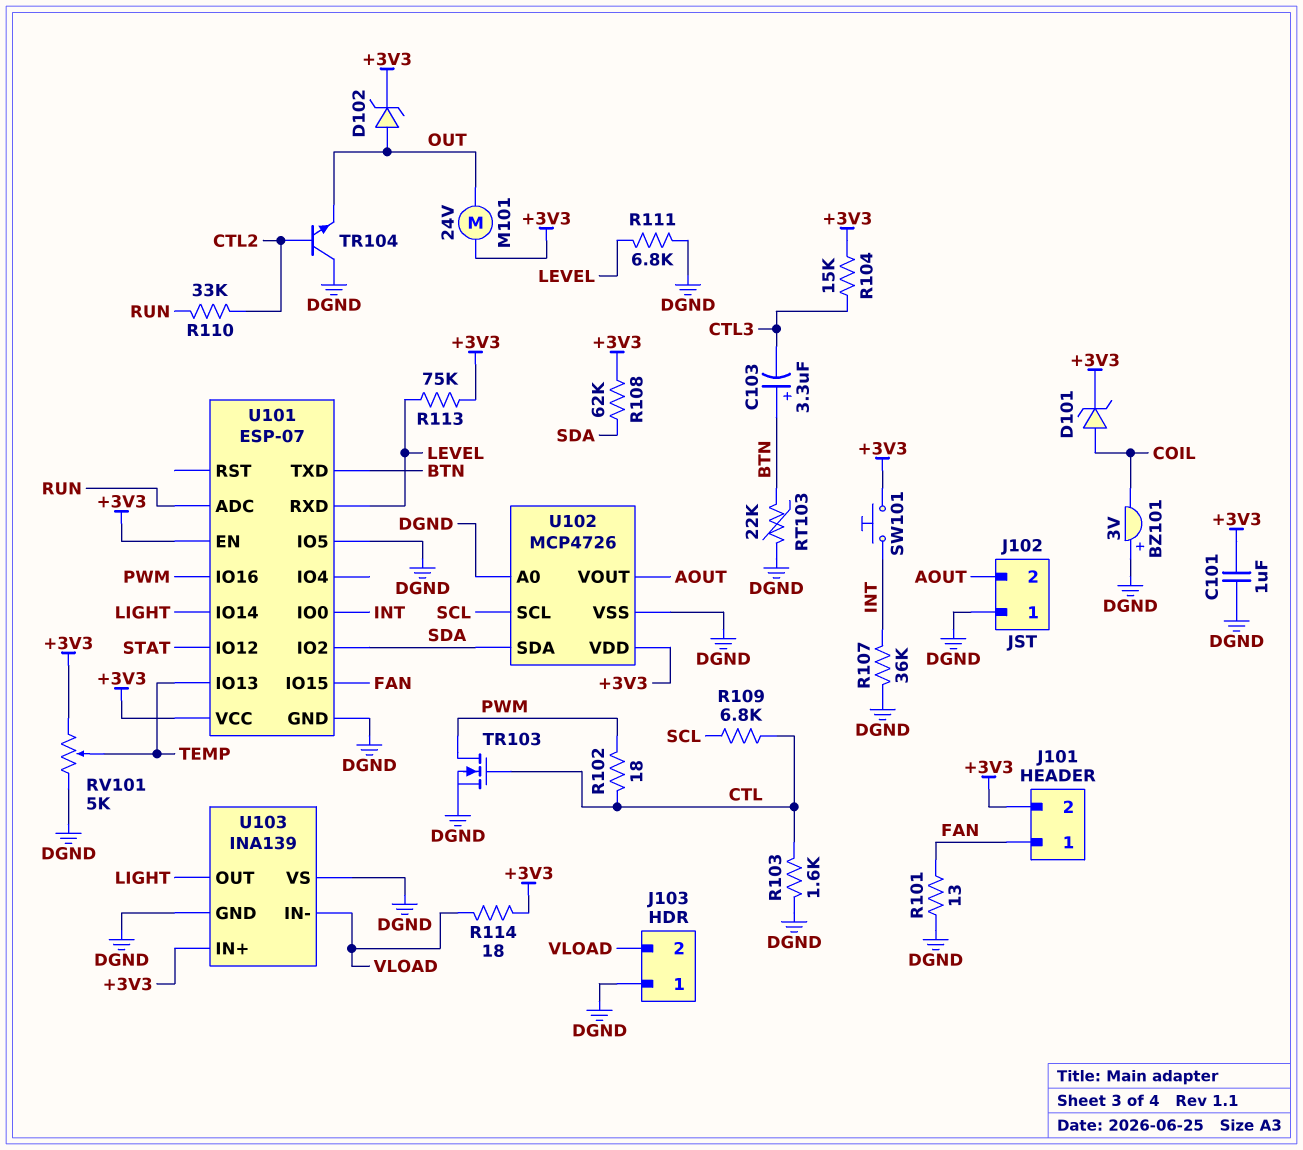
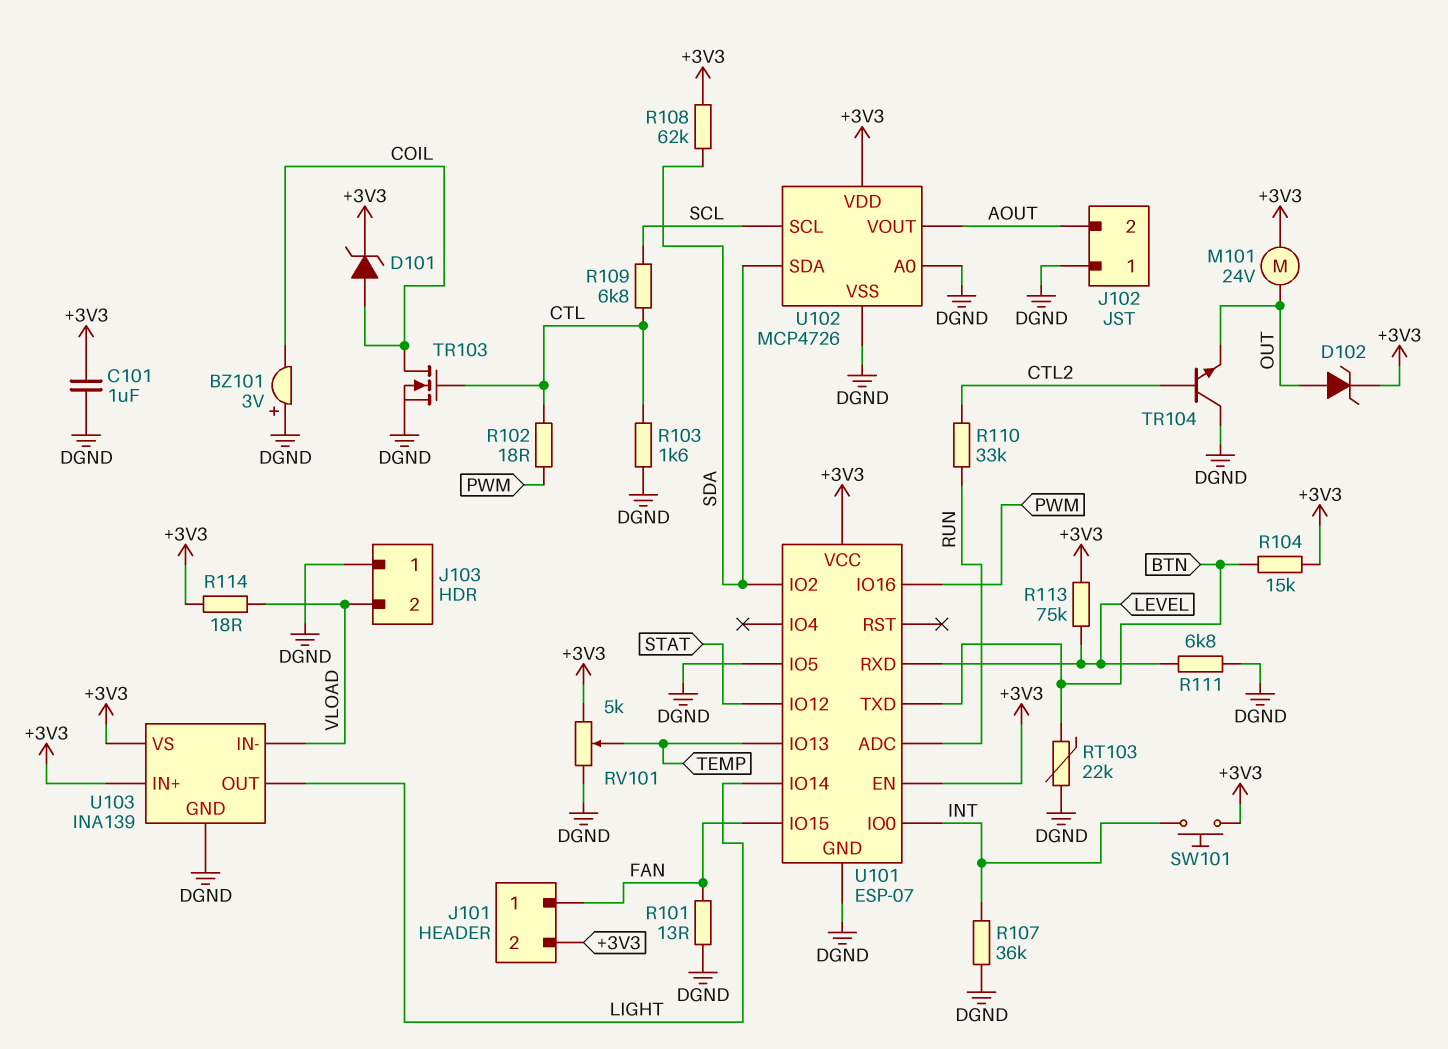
C103: 3.3uF (plus BTN, minus CTL3) -> none
R104: 15k (+3V3, CTL3) -> 15k (+3V3, BTN)
TR103: NMOS (G CTL, D PWM, S DGND) -> NMOS (G CTL, D COIL, S DGND)
U103 pin VS: DGND -> +3V3

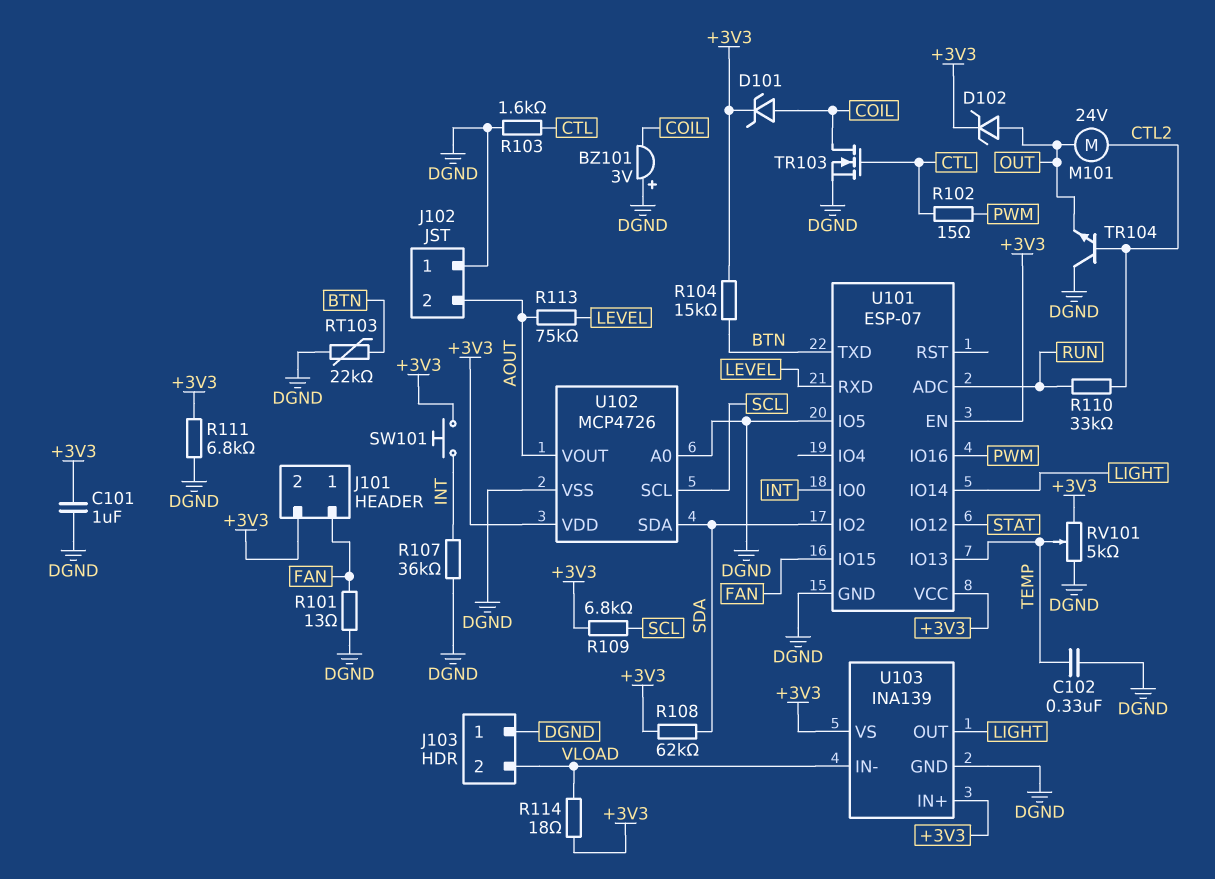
C102: none -> 330nF (DGND, TEMP)
M101: motor 24V (+3V3, OUT) -> motor 24V (CTL2, OUT)
R102: 18 (CTL, PWM) -> 15 (CTL, PWM)
R109: 6.8k (CTL, SCL) -> 6.8k (+3V3, SCL)
R111: 6.8k (DGND, LEVEL) -> 6.8k (+3V3, DGND)
R113: 75k (+3V3, LEVEL) -> 75k (AOUT, LEVEL)

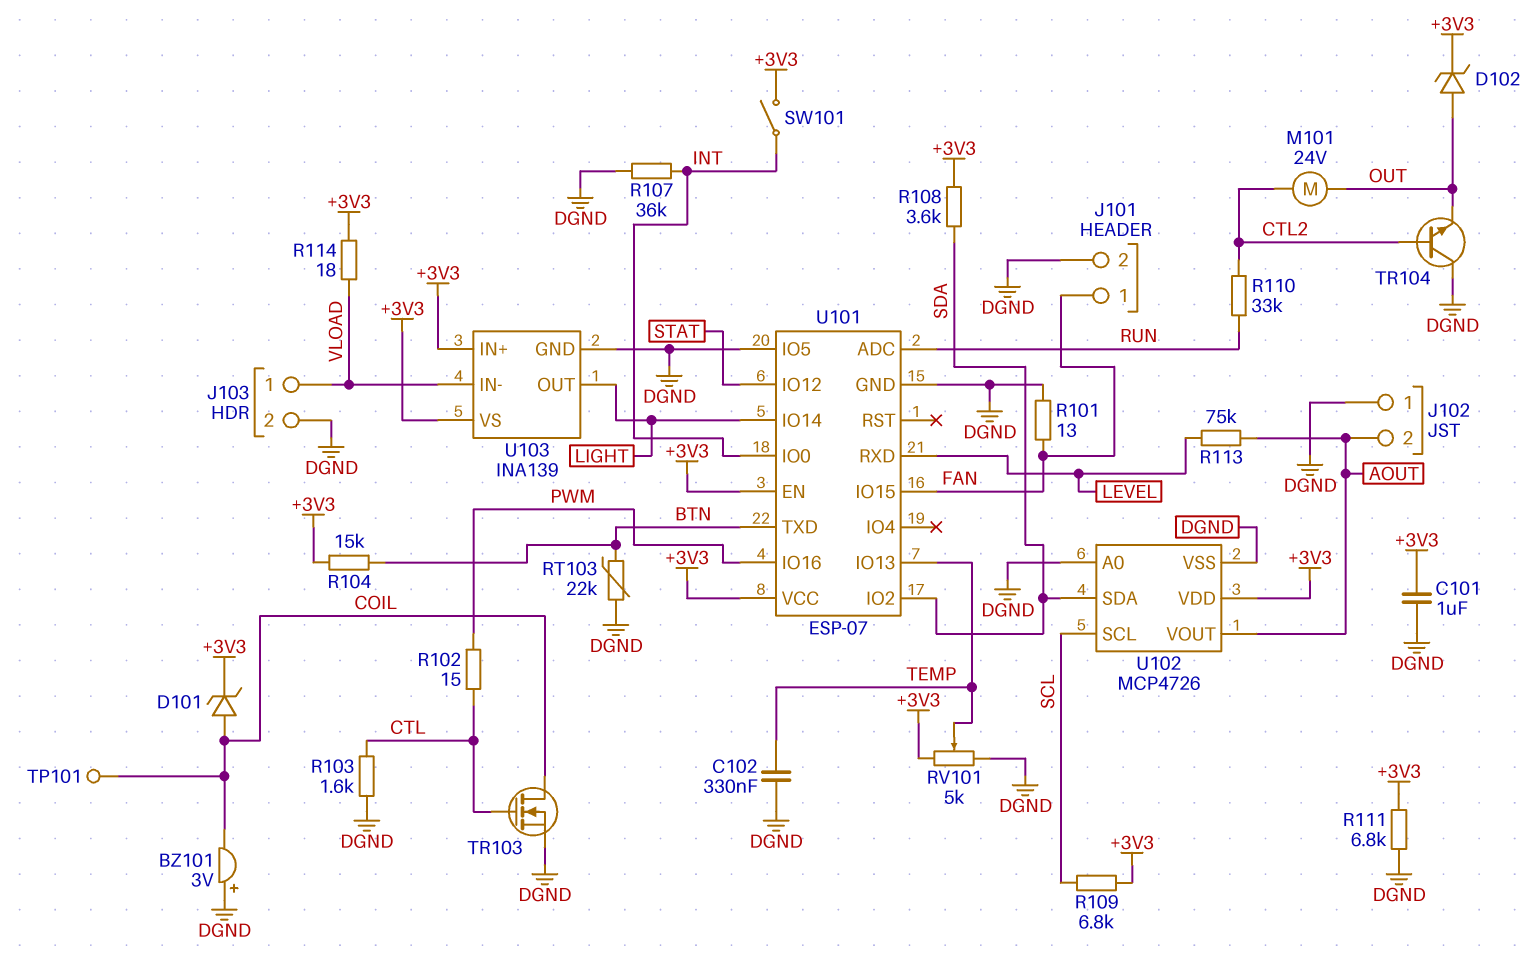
J101 pin 2: +3V3 -> DGND
J103 pin 1: DGND -> VLOAD
J103 pin 2: VLOAD -> DGND
R108: 62k (+3V3, SDA) -> 3.6k (+3V3, SDA)
SW101: button (+3V3, INT) -> switch (+3V3, INT)
TP101: none -> test point (COIL)

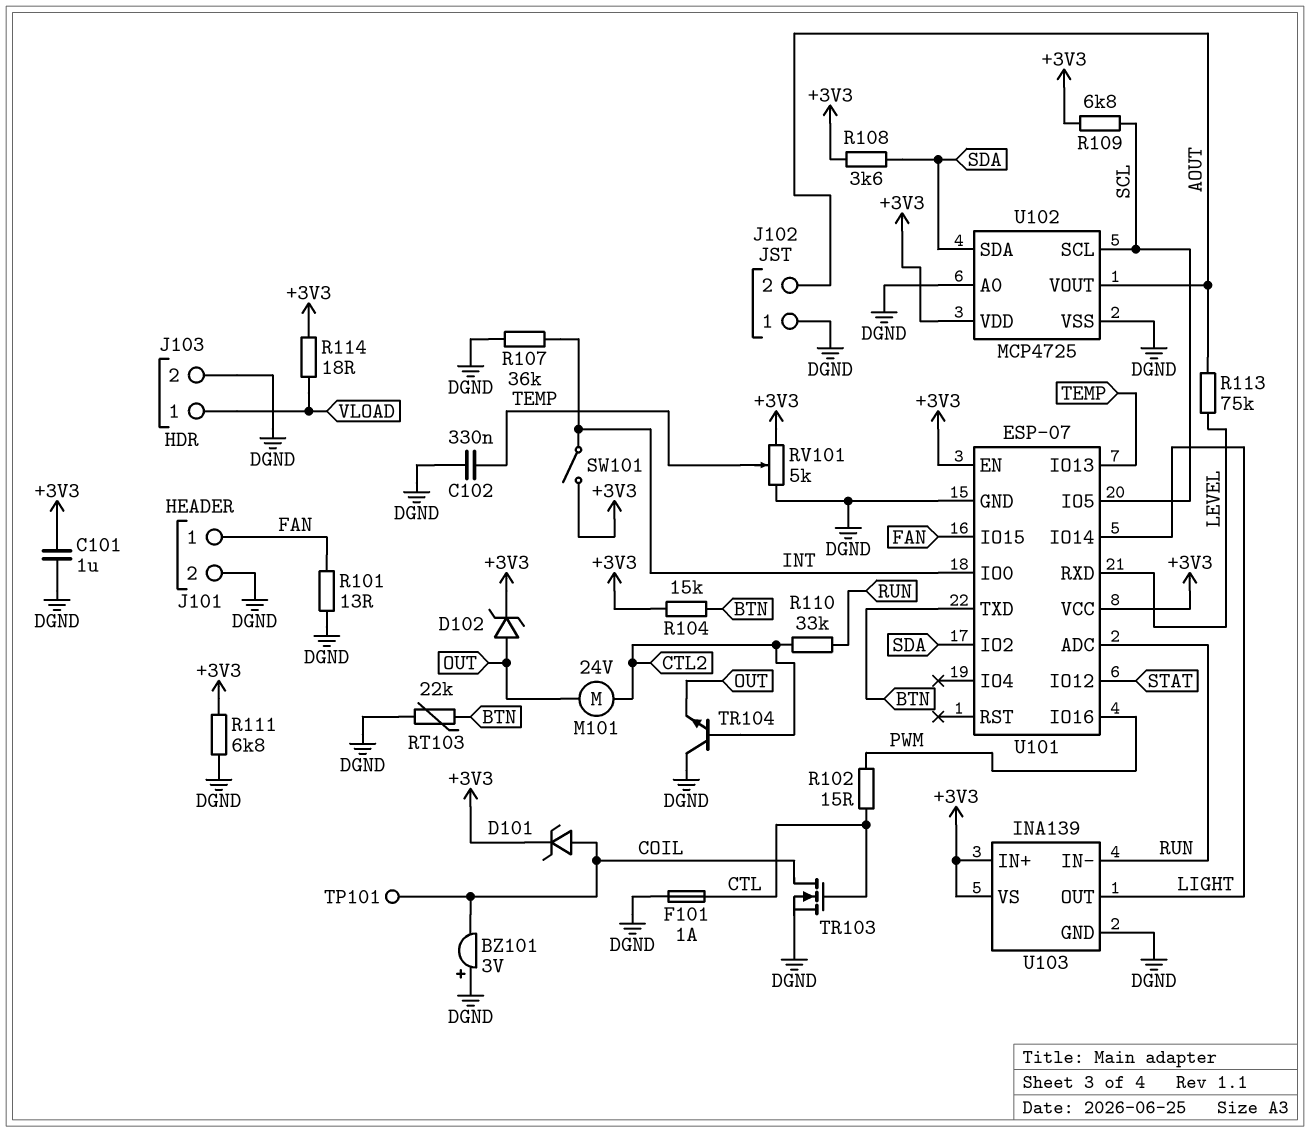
F101: none -> 1A (CTL, DGND)
R103: 1.6k (CTL, DGND) -> none
U101 pin IO5: DGND -> SCL
U102: MCP4726 -> MCP4725
U103 pin IN-: VLOAD -> RUN

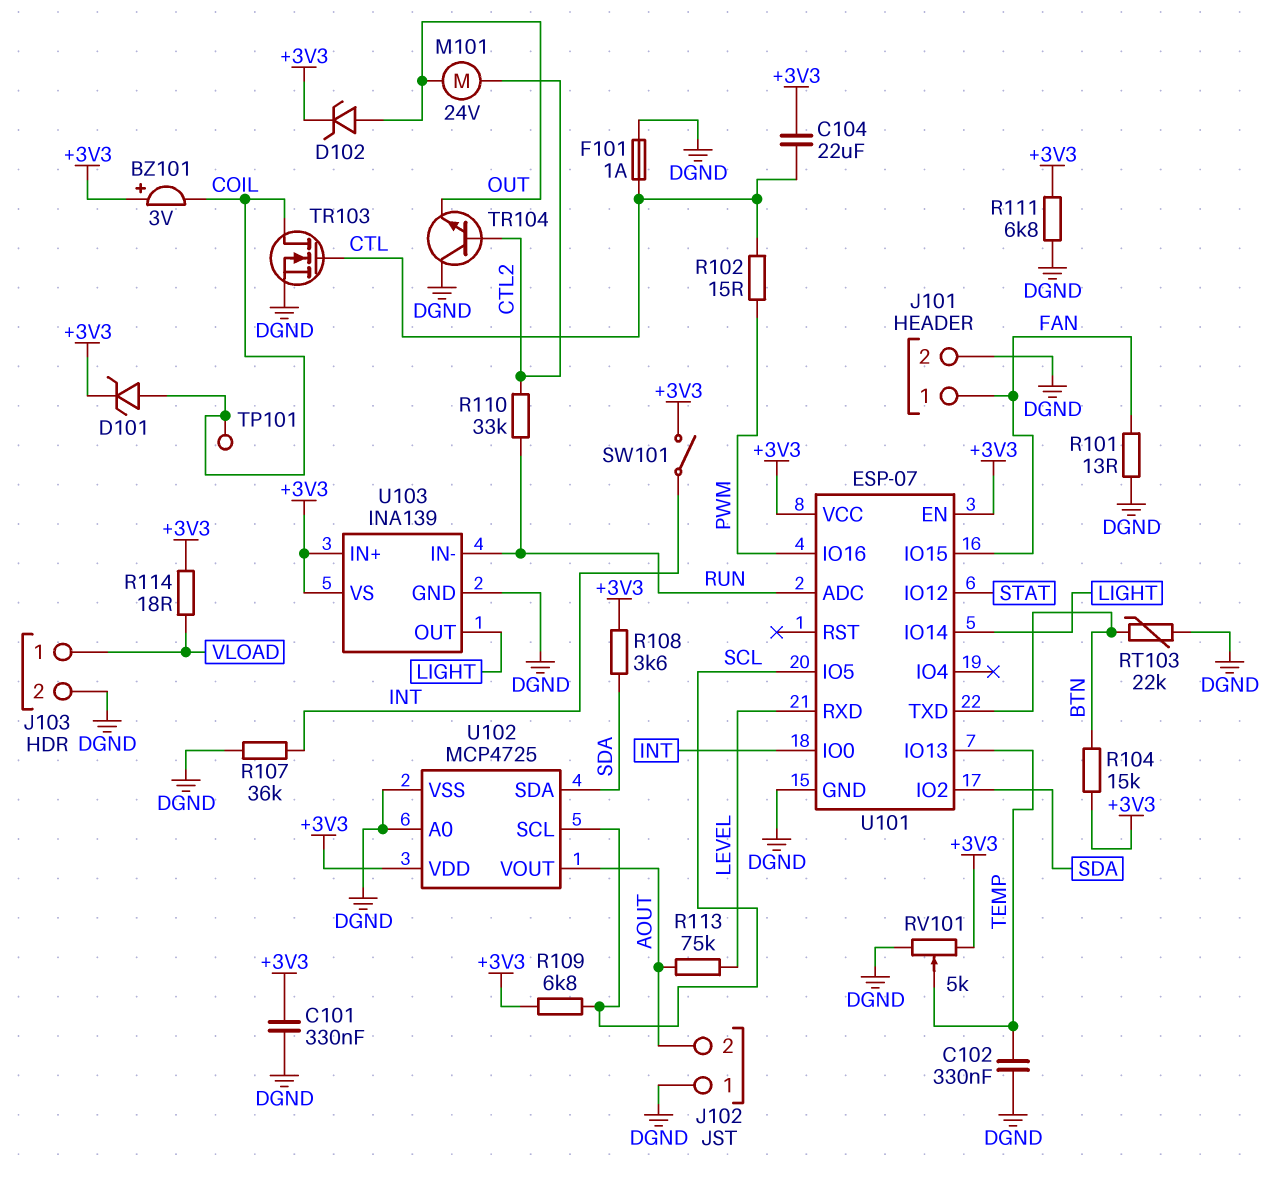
BZ101: buzzer 3V (plus DGND, minus COIL) -> buzzer 3V (plus +3V3, minus COIL)
C101: 1uF (+3V3, DGND) -> 330nF (+3V3, DGND)
C104: none -> 22uF (+3V3, CTL)

